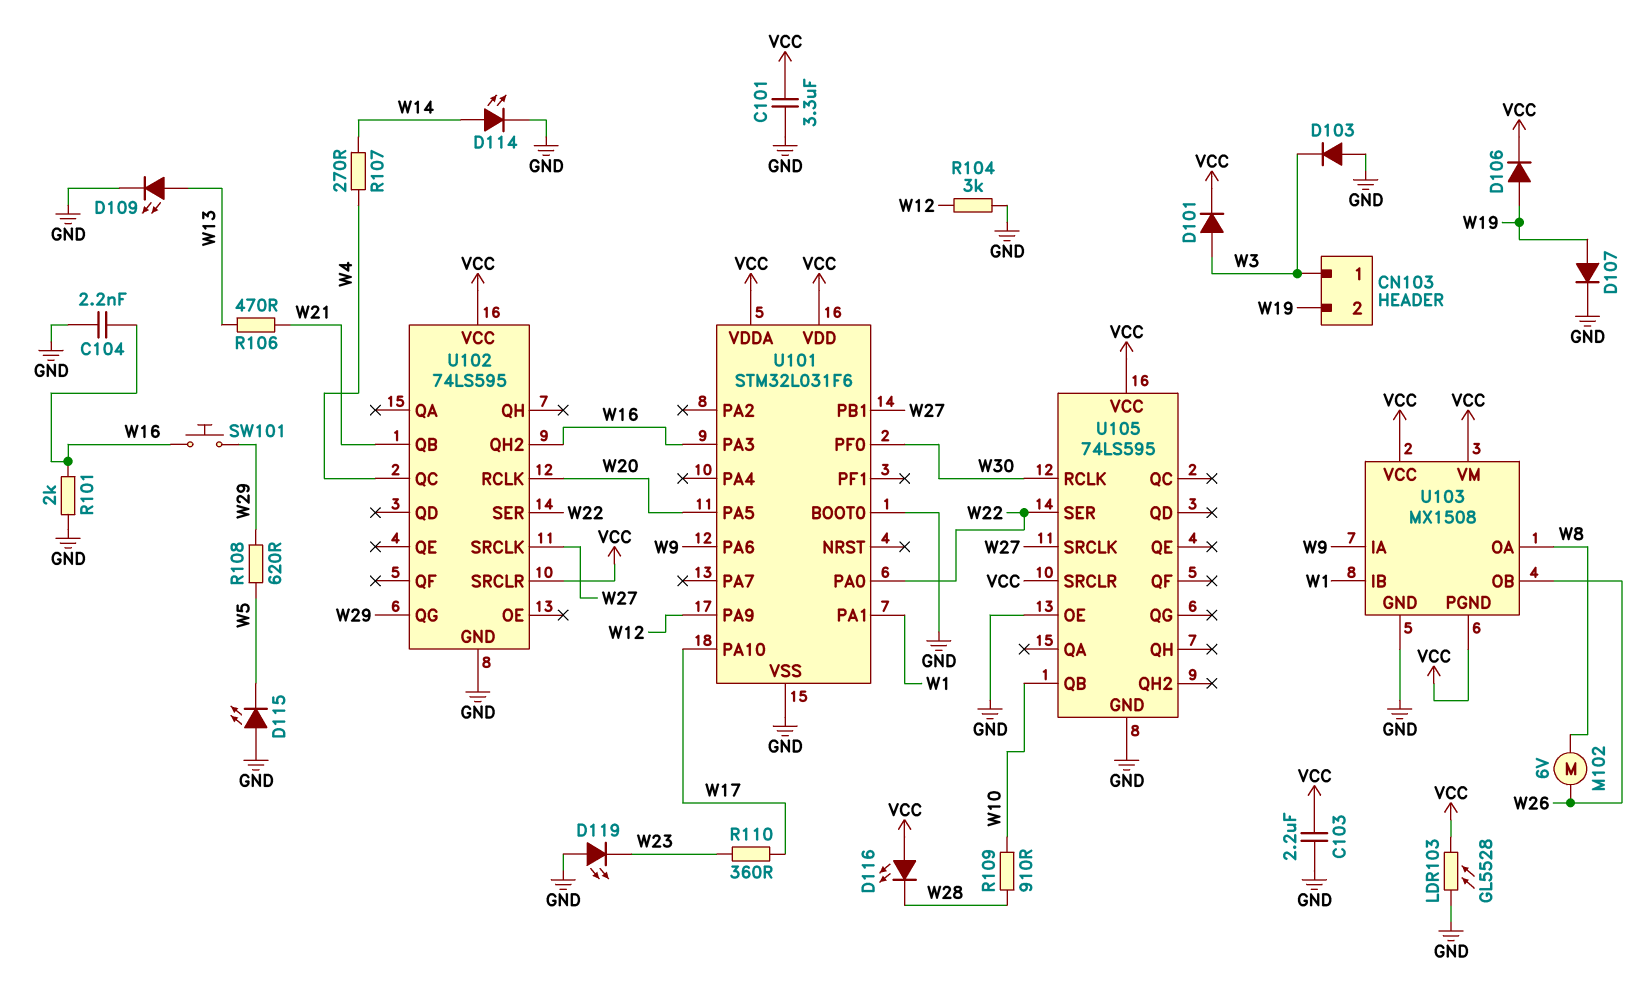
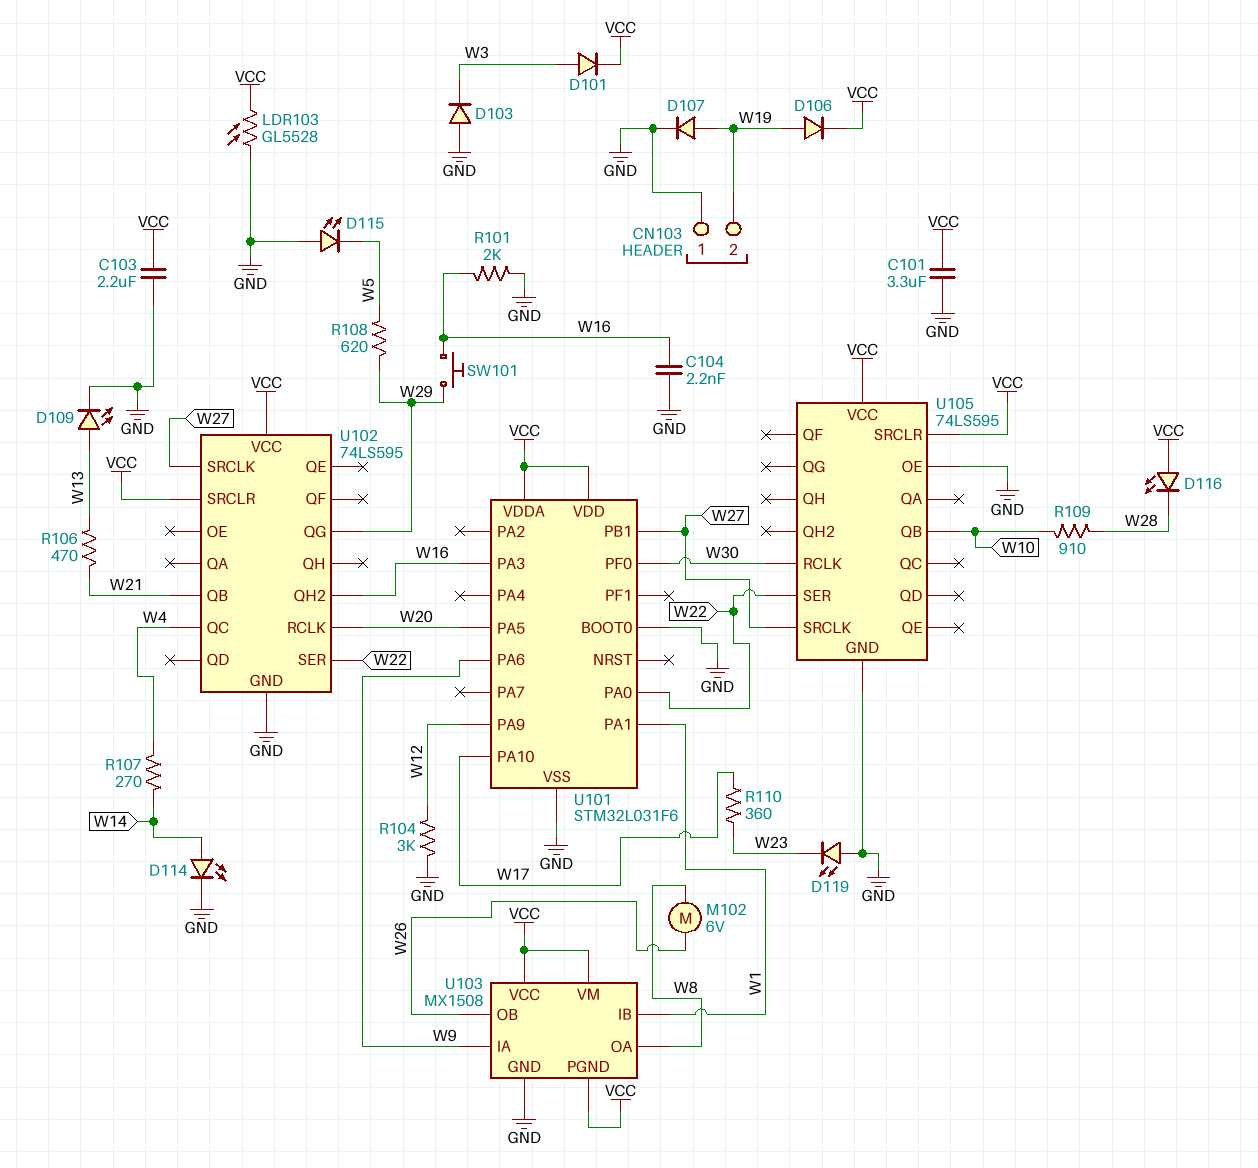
CN103 pin 1: W3 -> GND

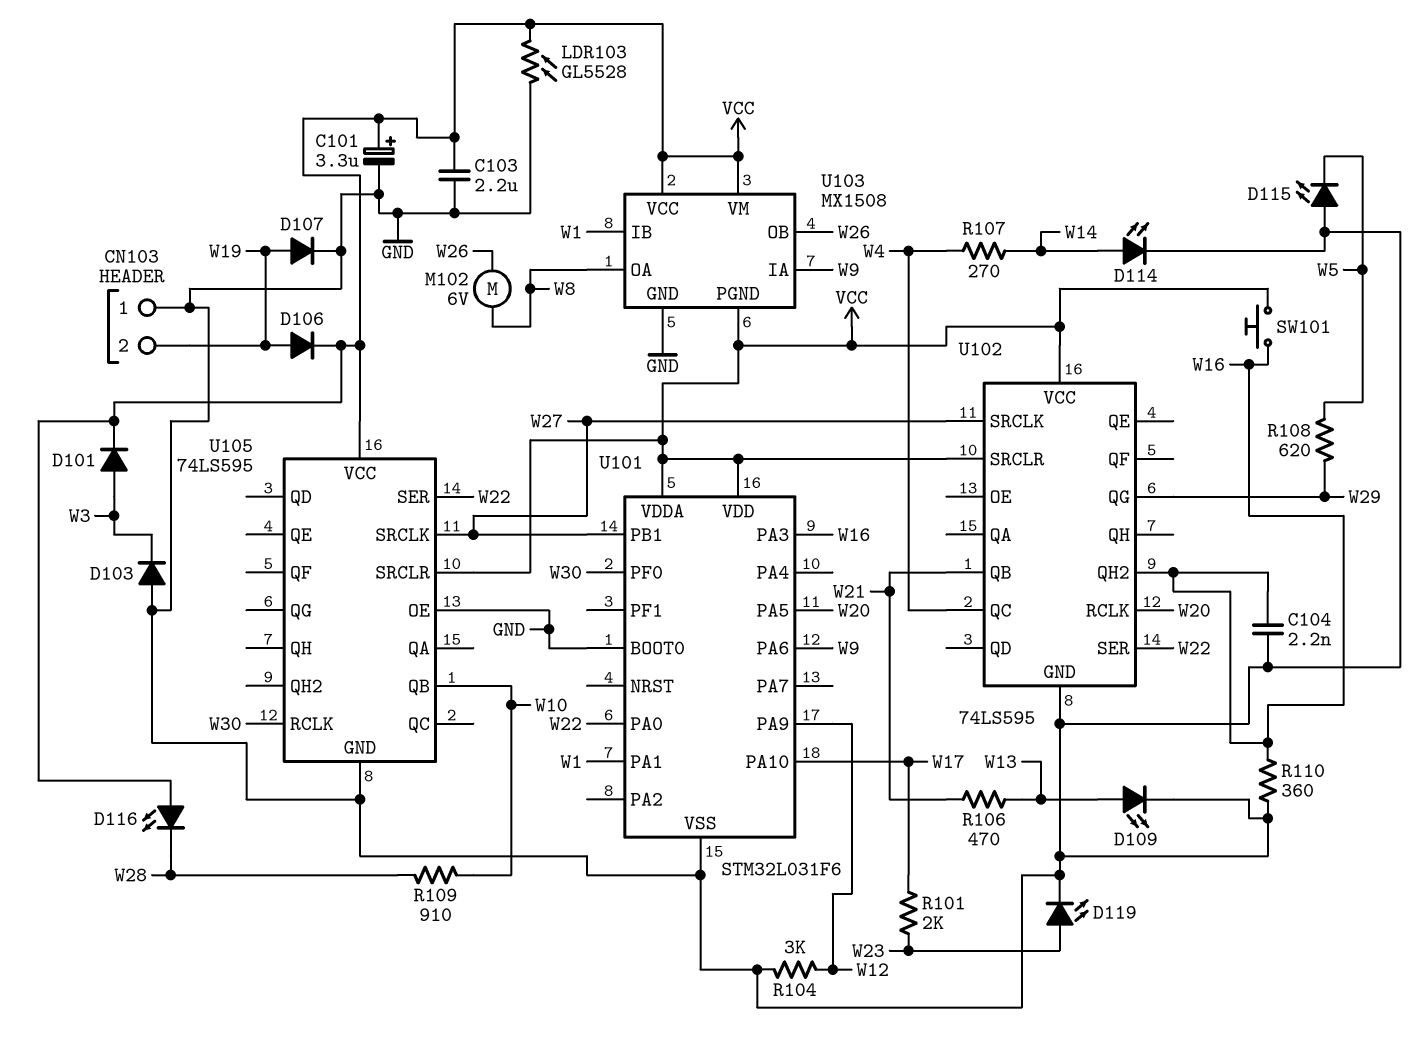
C101: 3.3uF (GND, VCC) -> 3.3uF (plus VCC, minus GND)
D119: LED (A GND, K W23) -> LED (A W23, K GND)
R101: 2k (GND, W16) -> 2k (W17, W23)
R110: 360 (W17, W23) -> 360 (GND, W16)
SW101: button (W16, W29) -> button (VCC, W16)

